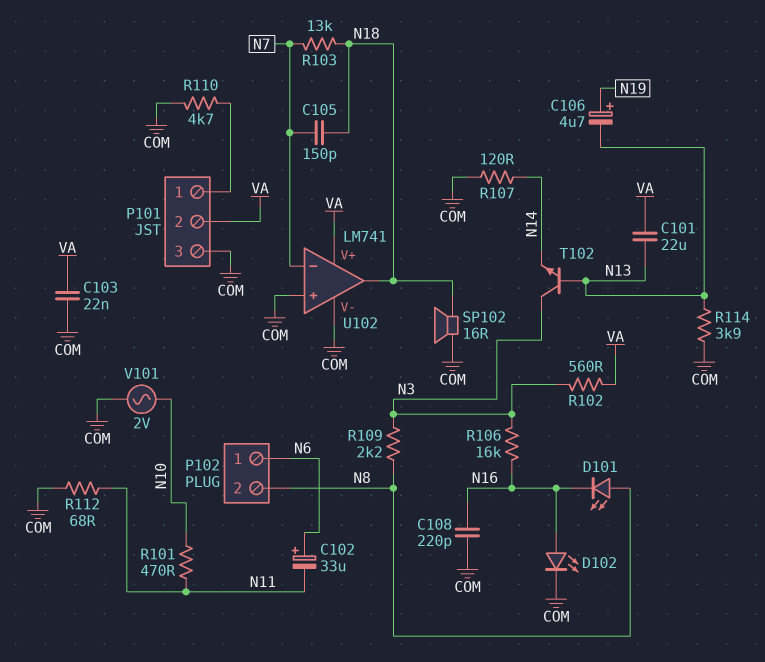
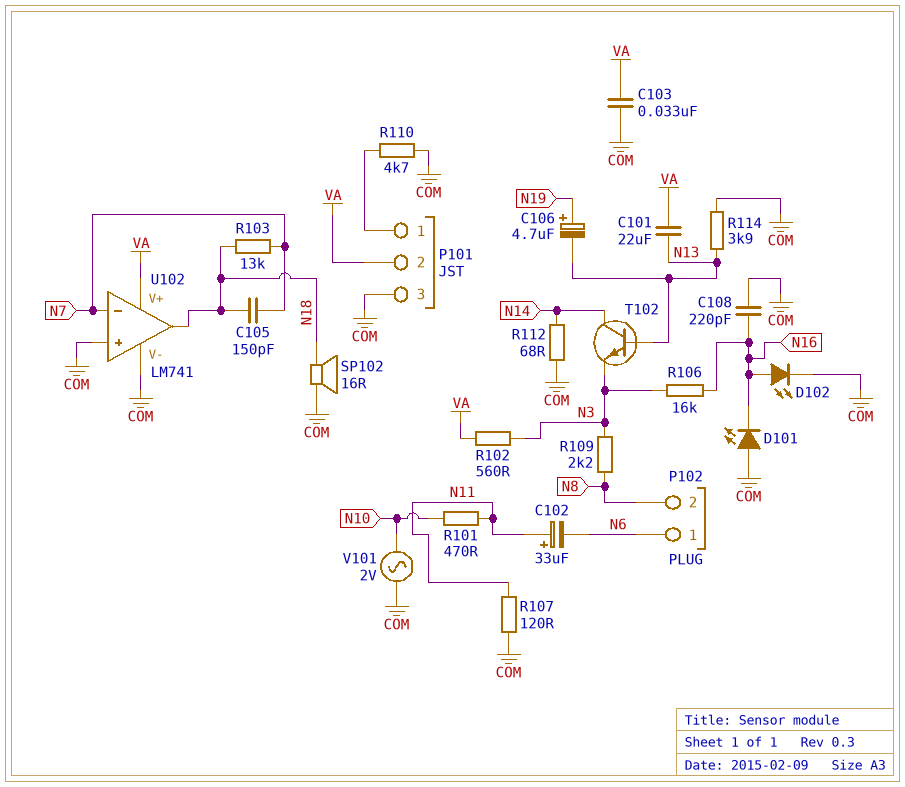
C102: 33uF (plus N6, minus N11) -> 33uF (plus N11, minus N6)
C103: 22nF (COM, VA) -> 33nF (COM, VA)
D101: LED (A N8, K N16) -> LED (A COM, K N16)
R107: 120 (COM, N14) -> 120 (COM, N11)
R112: 68 (COM, N11) -> 68 (COM, N14)
T102: NPN (B N13, C N3, E N14) -> NPN (B N13, C N14, E N3)

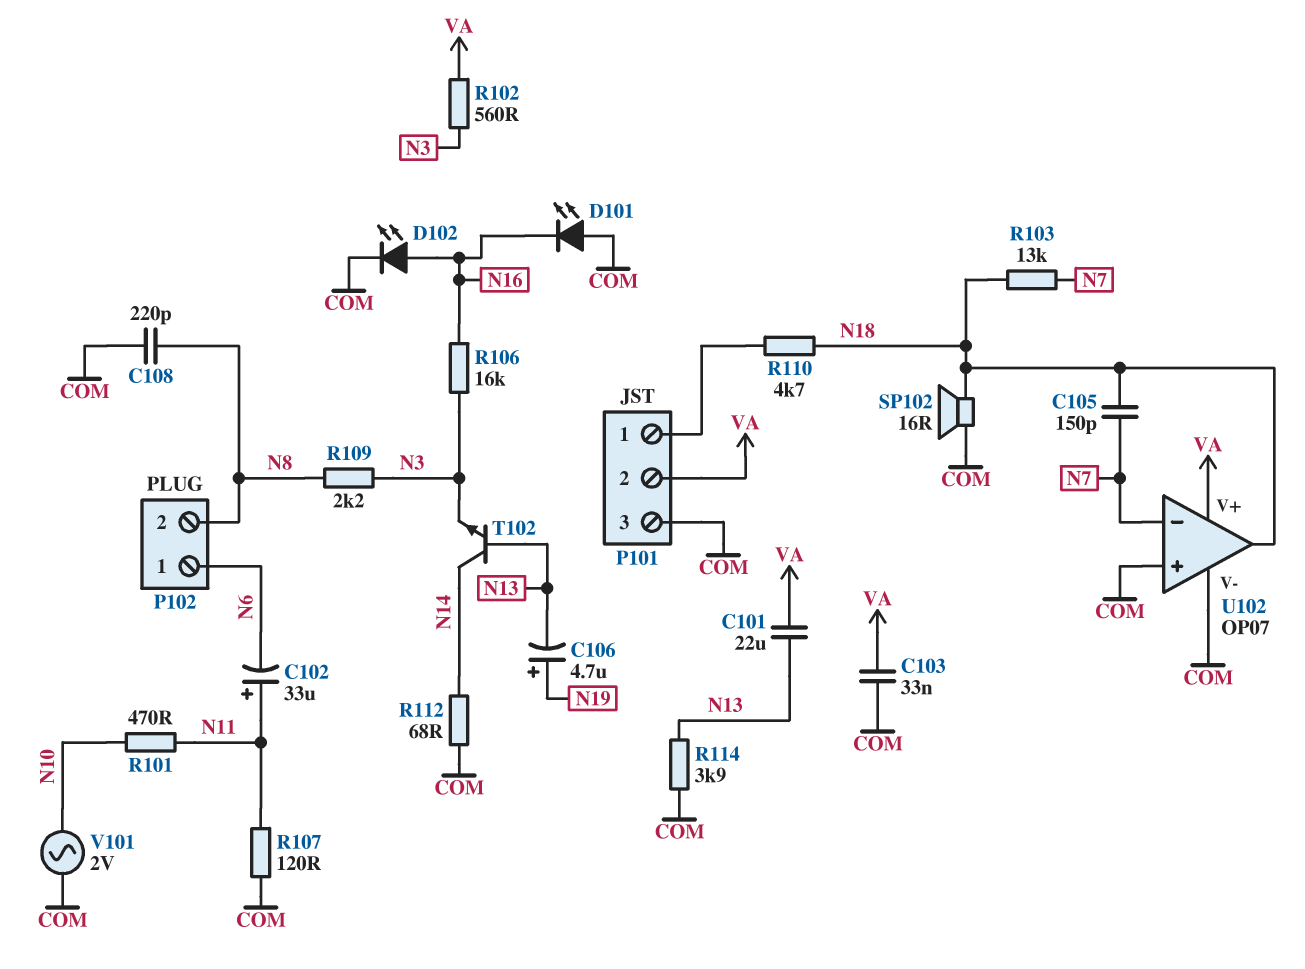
C108: 220pF (COM, N16) -> 220pF (COM, N8)
R110: 4.7k (COM, P101/1) -> 4.7k (N18, P101/1)
U102: LM741 -> OP07

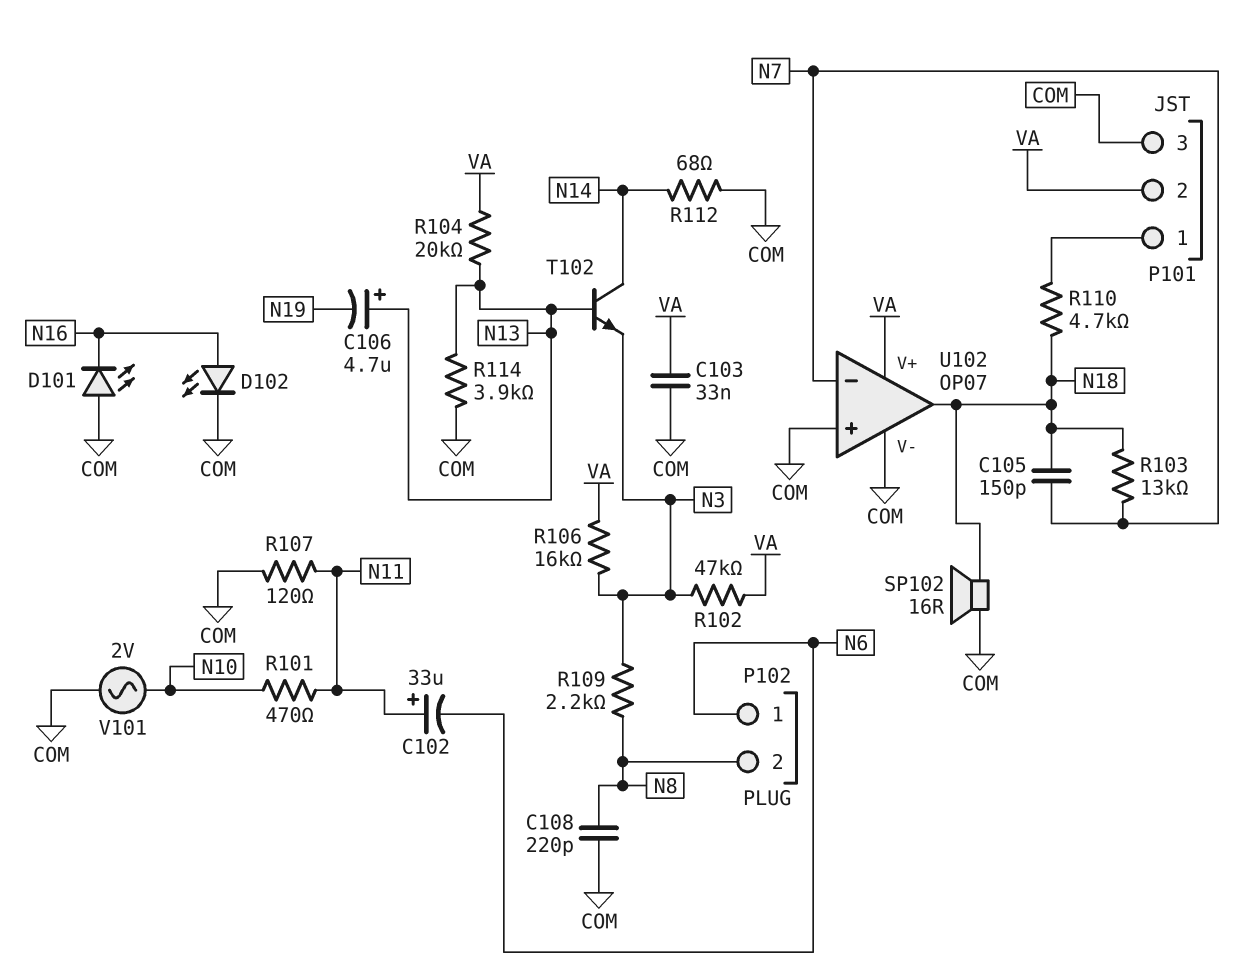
C101: 22uF (N13, VA) -> none
C106: 4.7uF (plus N19, minus N13) -> 4.7uF (plus N13, minus N19)
R102: 560 (N3, VA) -> 47k (N3, VA)
R104: none -> 20k (N13, VA)
R106: 16k (N3, N16) -> 16k (N3, VA)

